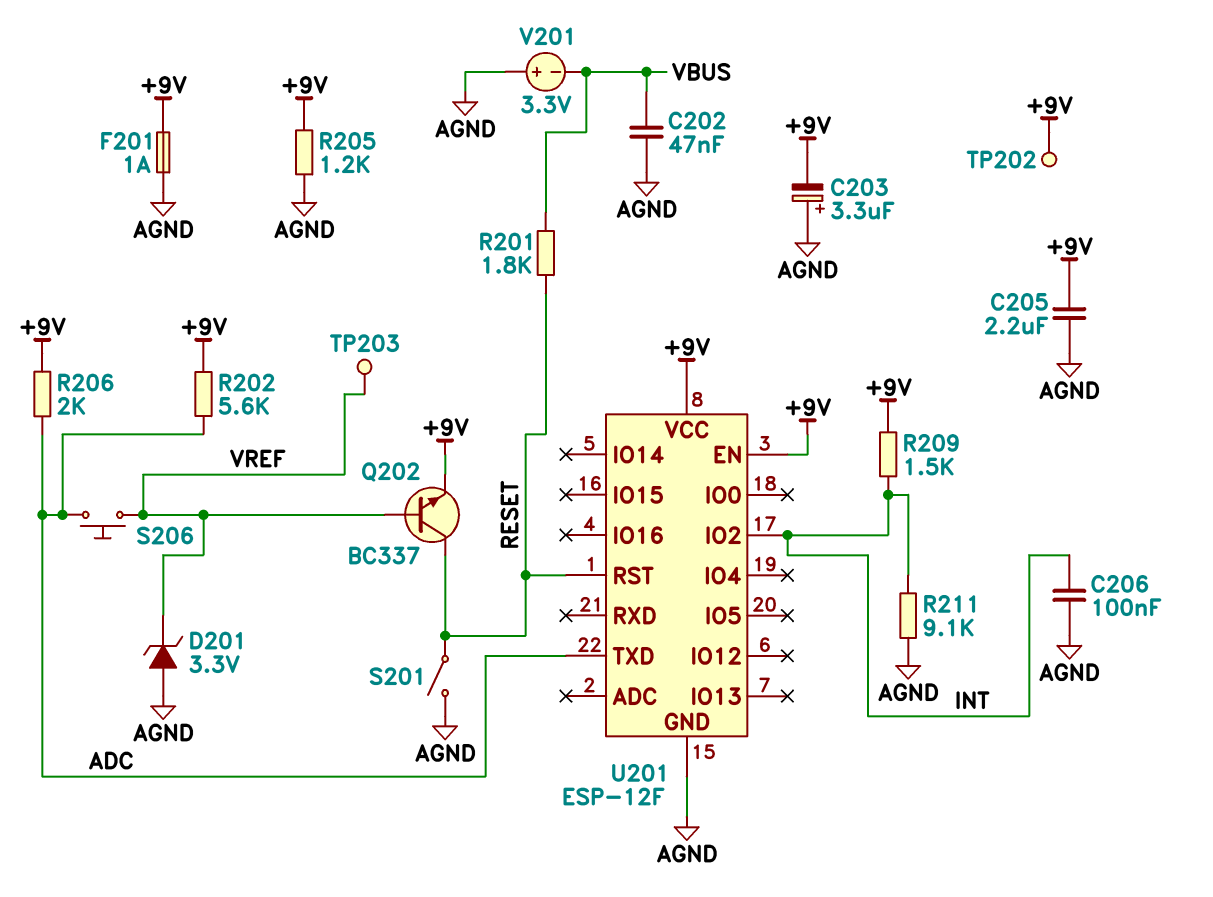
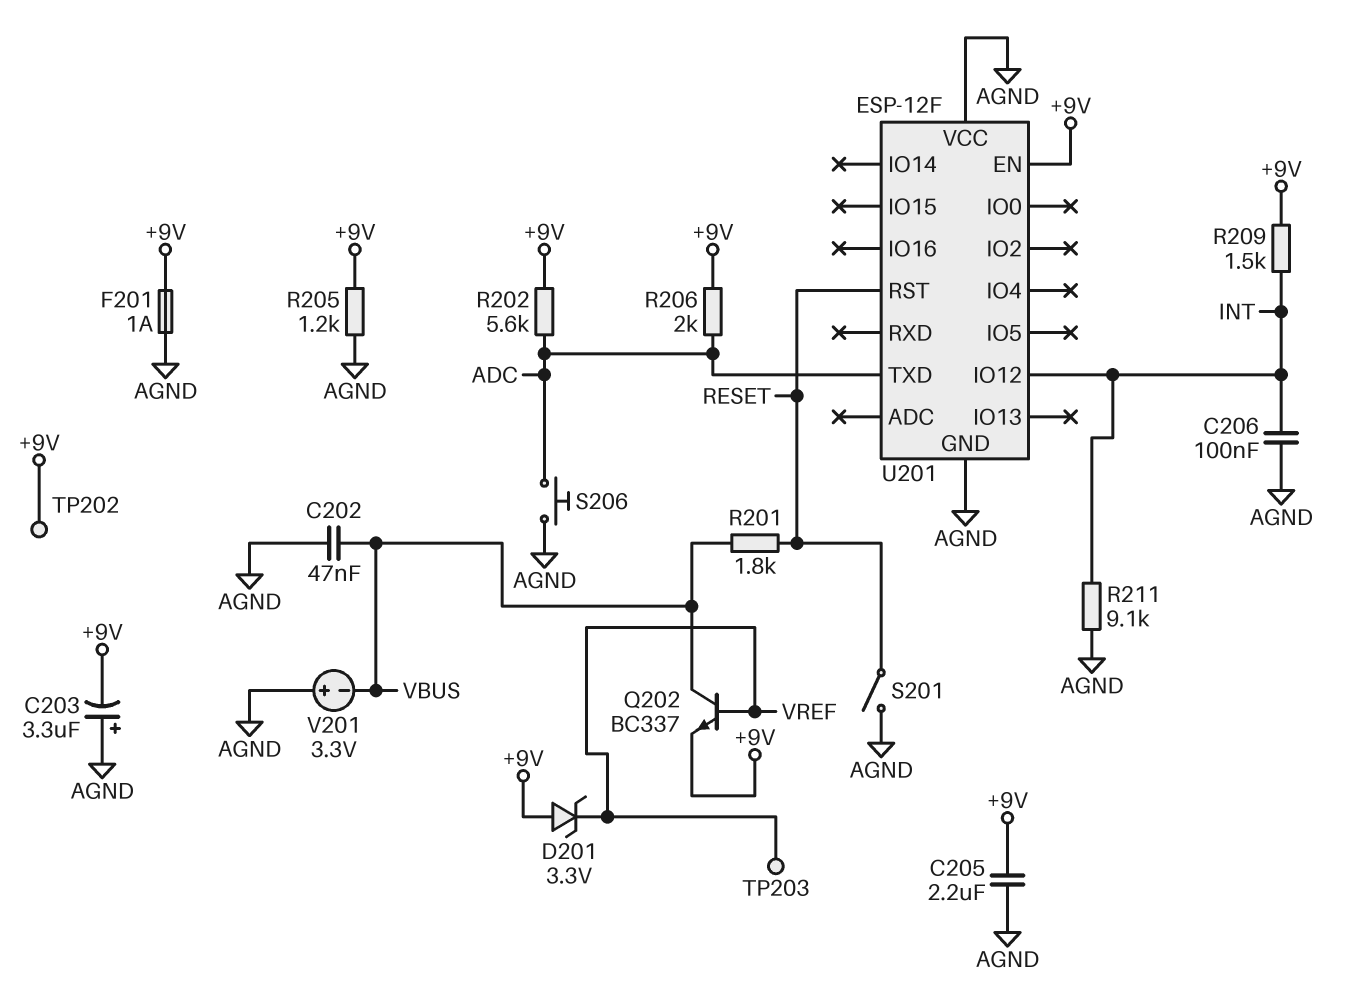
D201: zener 3.3V (A AGND, K VREF) -> zener 3.3V (A +9V, K VREF)
Q202: NPN BC337 (B VREF, C RESET, E +9V) -> NPN BC337 (B VREF, C VBUS, E +9V)
S206: button (ADC, VREF) -> button (ADC, AGND)
U201 pin IO2: INT -> none
U201 pin IO12: none -> INT
U201 pin VCC: +9V -> AGND

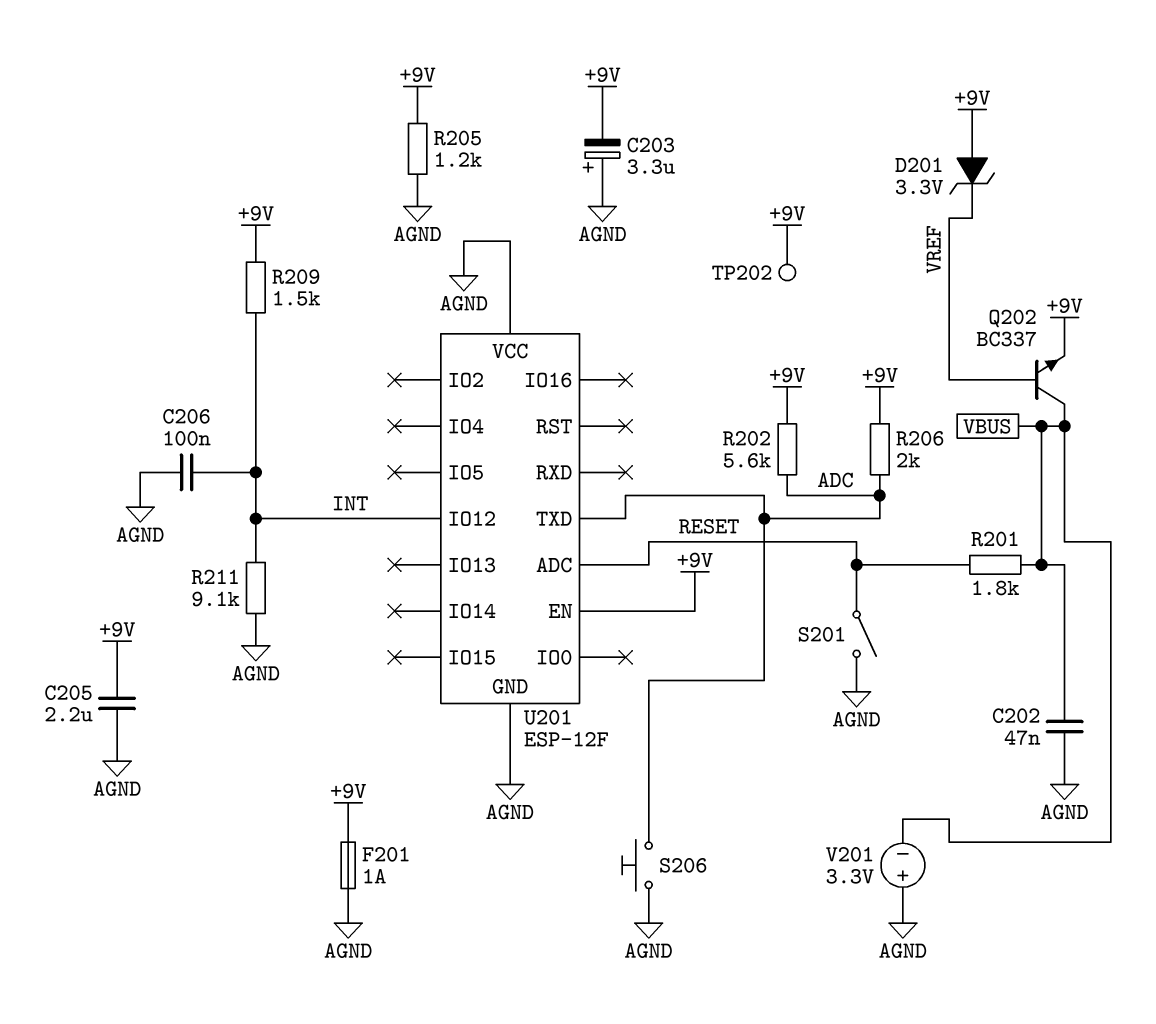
TP203: test point (VREF) -> none
U201 pin ADC: none -> RESET
U201 pin RST: RESET -> none

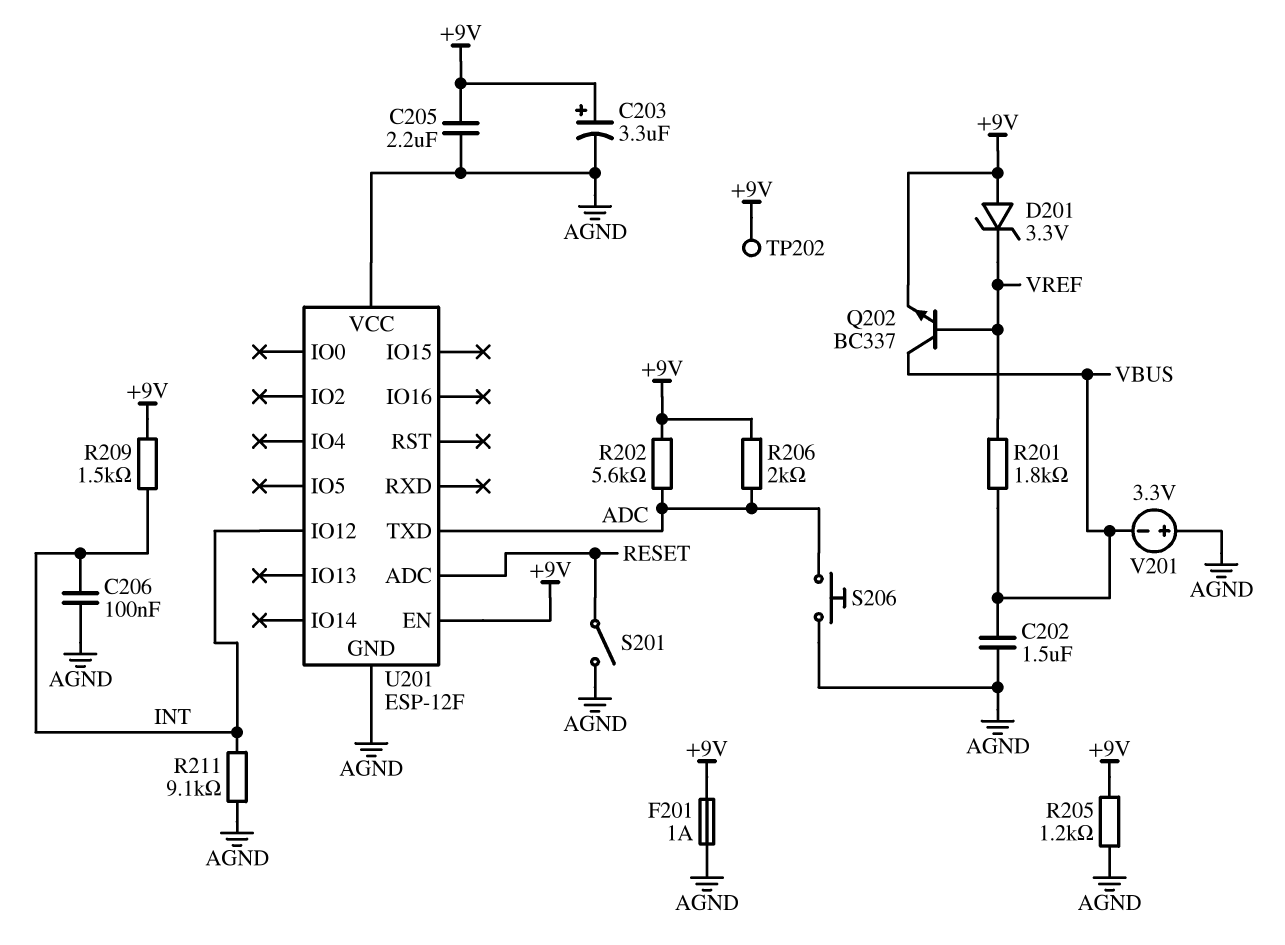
C202: 47nF (AGND, VBUS) -> 1.5uF (AGND, VBUS)
C203: 3.3uF (plus AGND, minus +9V) -> 3.3uF (plus +9V, minus AGND)
R201: 1.8k (RESET, VBUS) -> 1.8k (VBUS, VREF)

